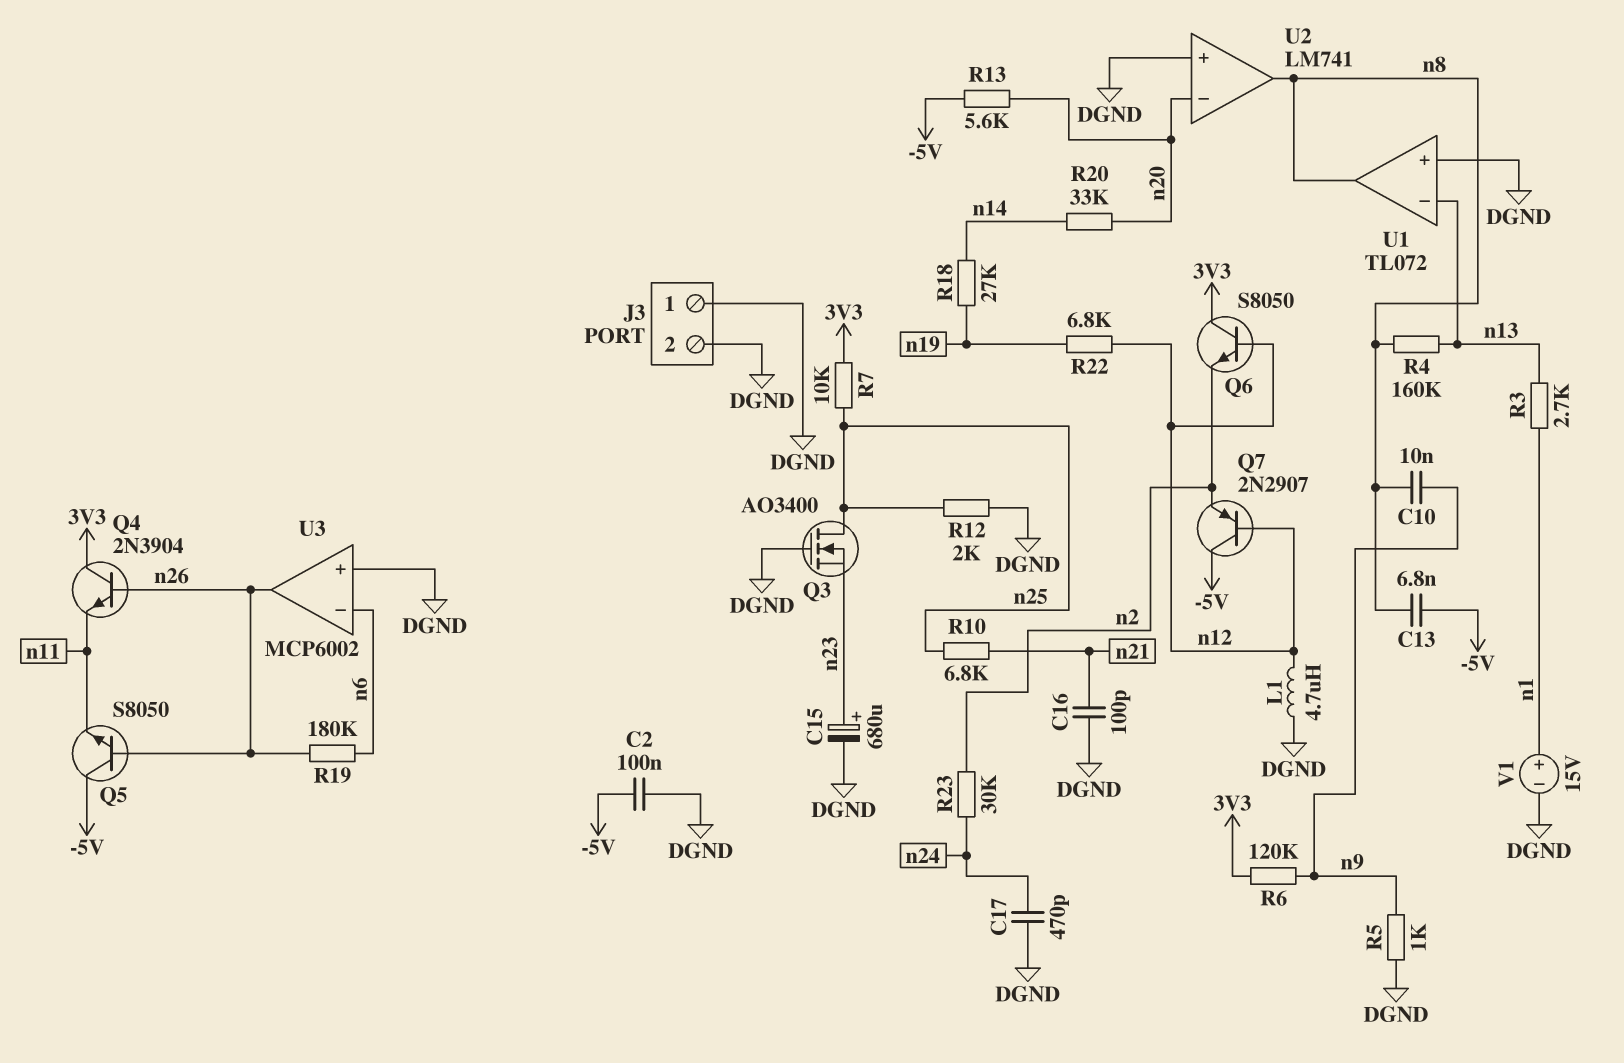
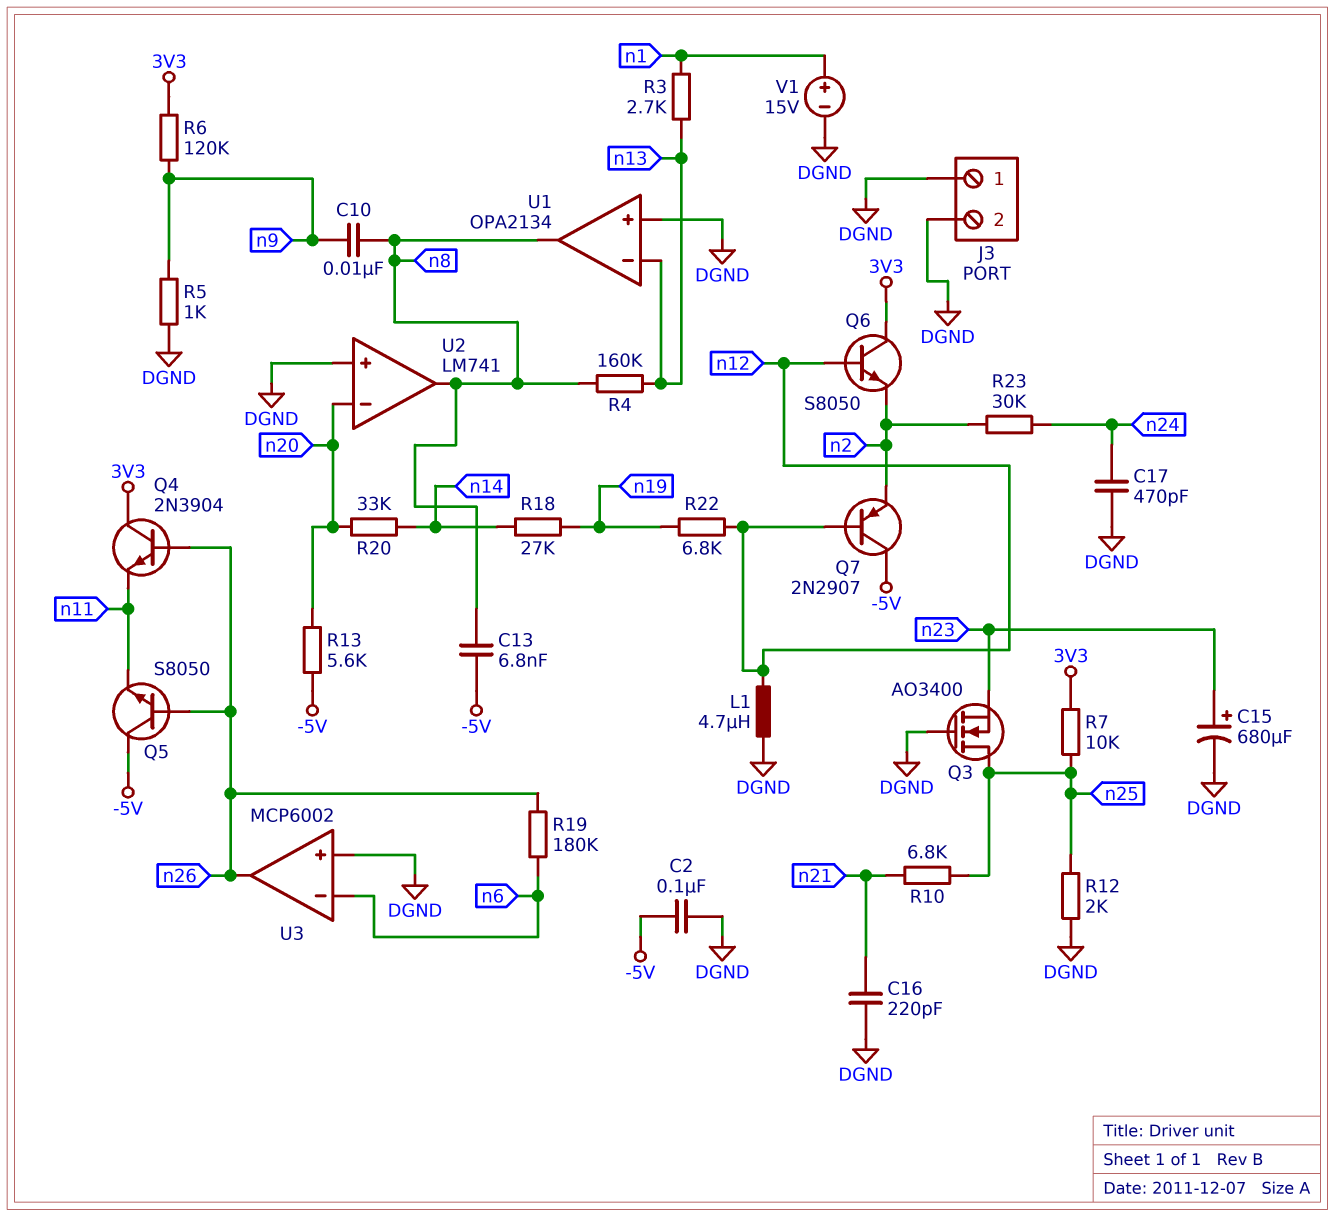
C16: 100pF (DGND, n21) -> 220pF (DGND, n21)
U1: TL072 -> OPA2134

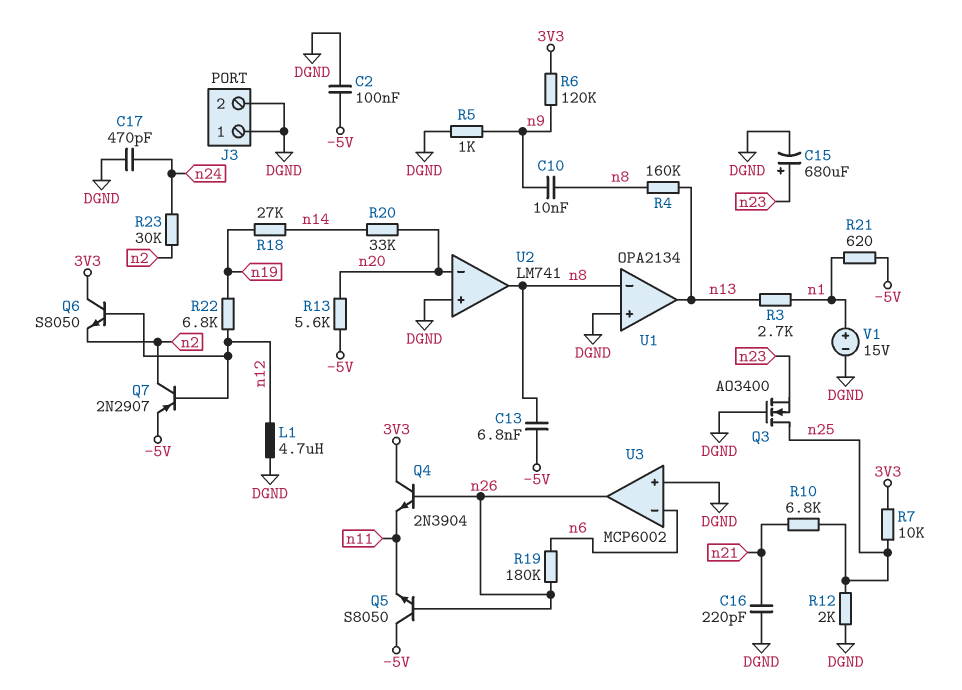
Q7: PNP 2N2907 (B n12, C -5V, E n2) -> PNP 2N2907 (B n12, C n2, E -5V)
R21: none -> 620 (-5V, n1)
U1 pin in-: n13 -> n8
U1 pin out: n8 -> n13

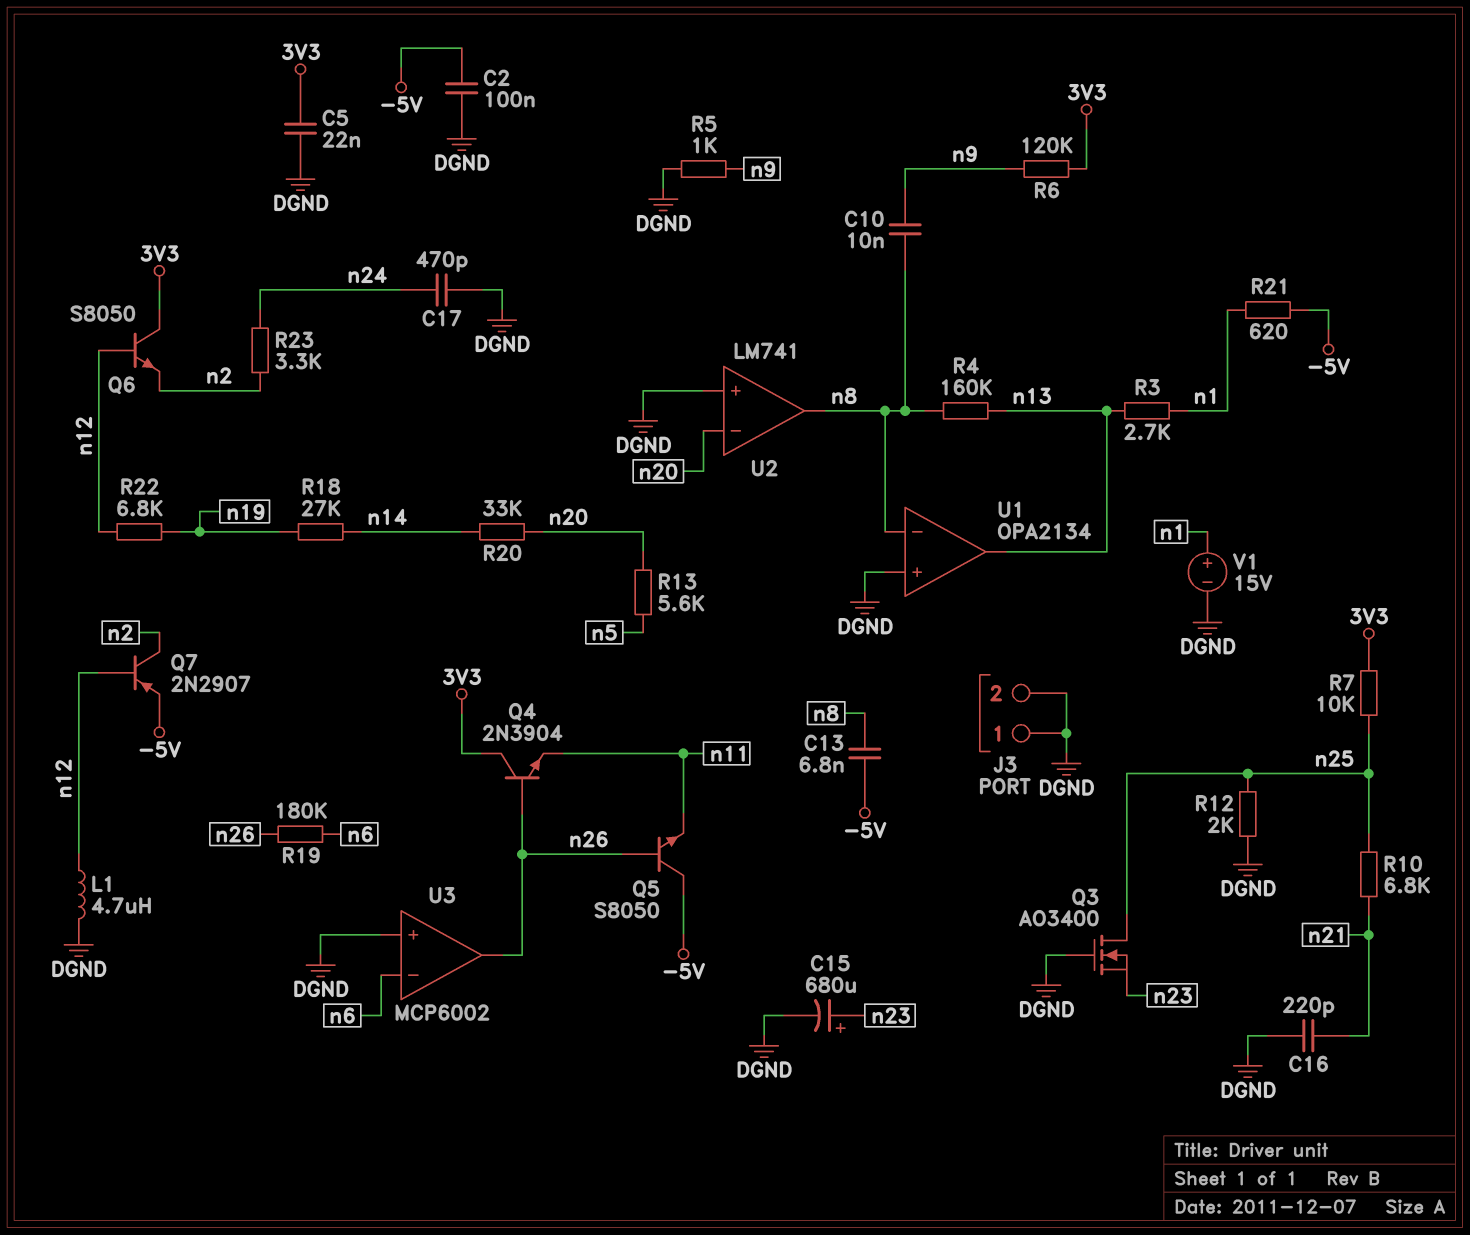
C5: none -> 22nF (3V3, DGND)
R13: 5.6k (-5V, n20) -> 5.6k (n5, n20)
R23: 30k (n2, n24) -> 3.3k (n2, n24)

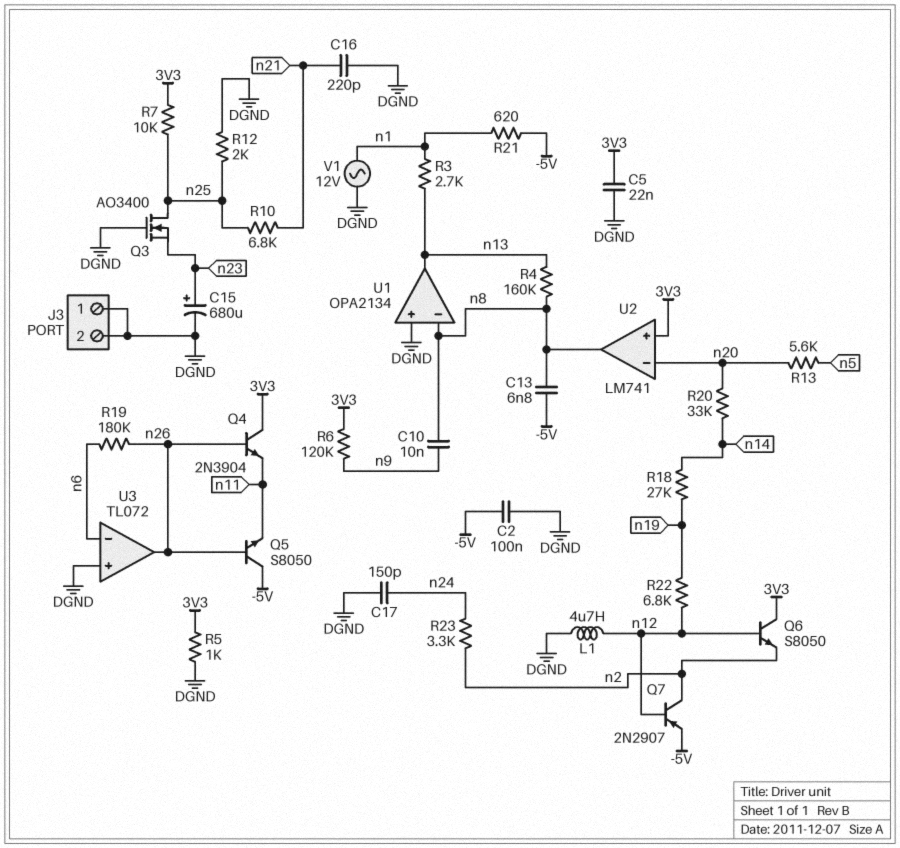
C17: 470pF (DGND, n24) -> 150pF (DGND, n24)
R5: 1k (DGND, n9) -> 1k (3V3, DGND)
U2 pin in+: DGND -> 3V3
U3: MCP6002 -> TL072
V1: 15V (plus n1, minus DGND) -> AC 12V (DGND, n1)

